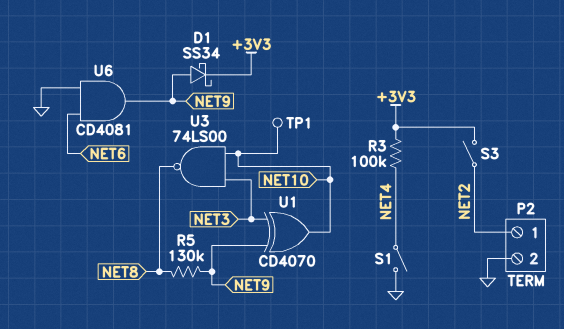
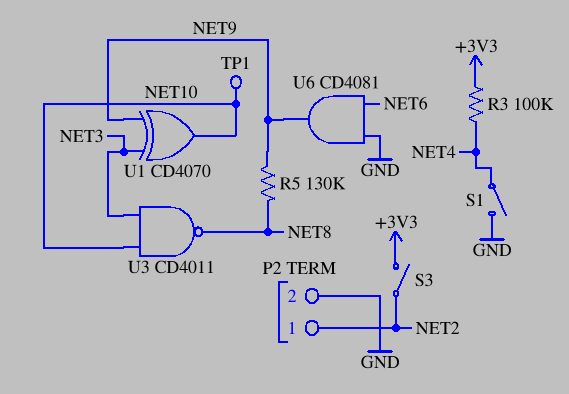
D1: schottky SS34 (A NET9, K +3V3) -> none
U3: NAND 74LS00 (in NET3, in NET10, out NET8) -> NAND CD4011 (in NET3, in NET10, out NET8)

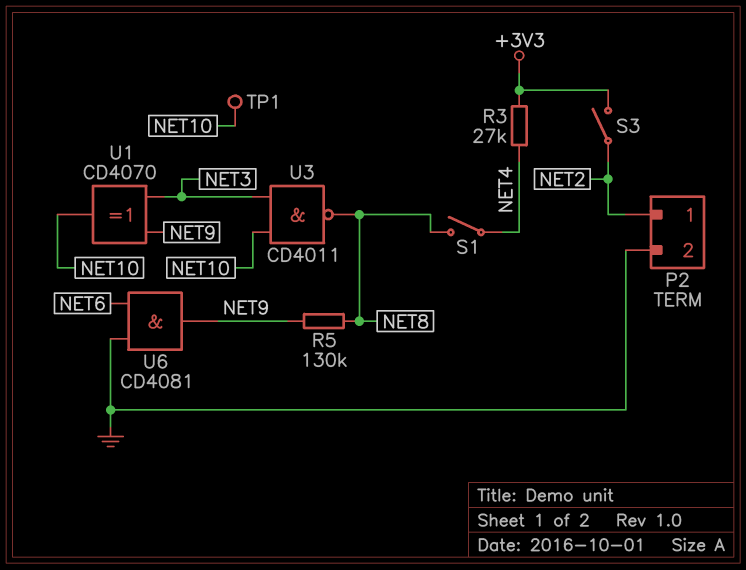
R3: 100k (+3V3, NET4) -> 27k (+3V3, NET4)
S1: switch (GND, NET4) -> switch (NET4, NET8)

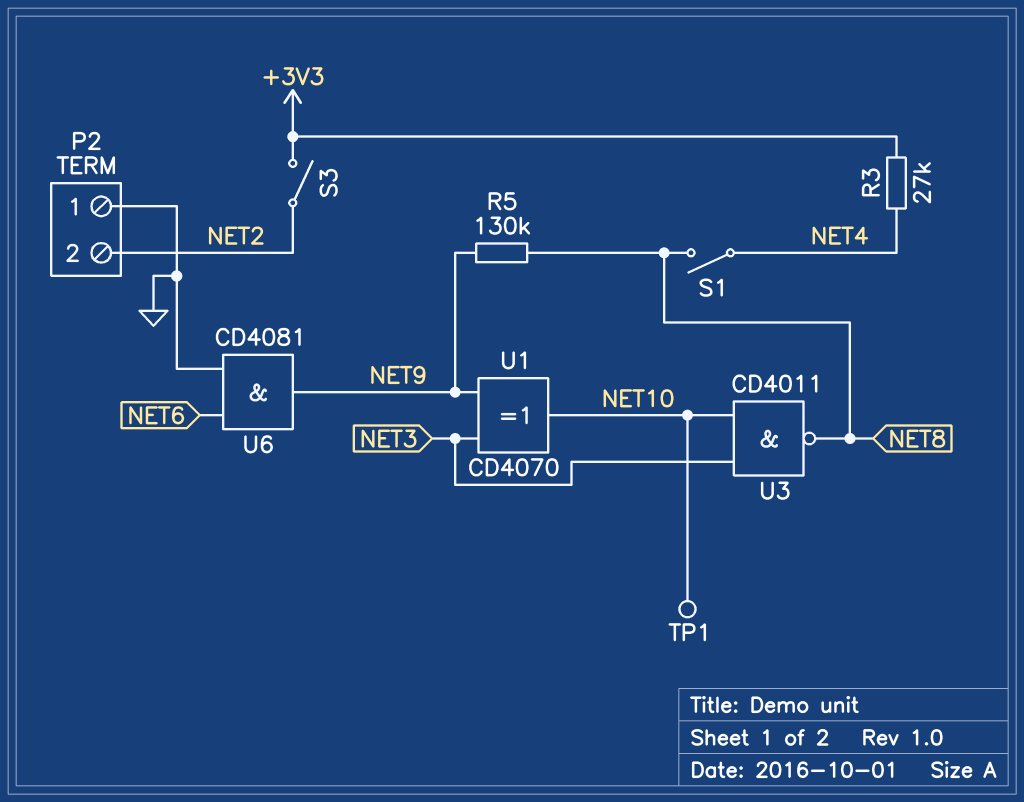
P2 pin 1: NET2 -> GND
P2 pin 2: GND -> NET2

